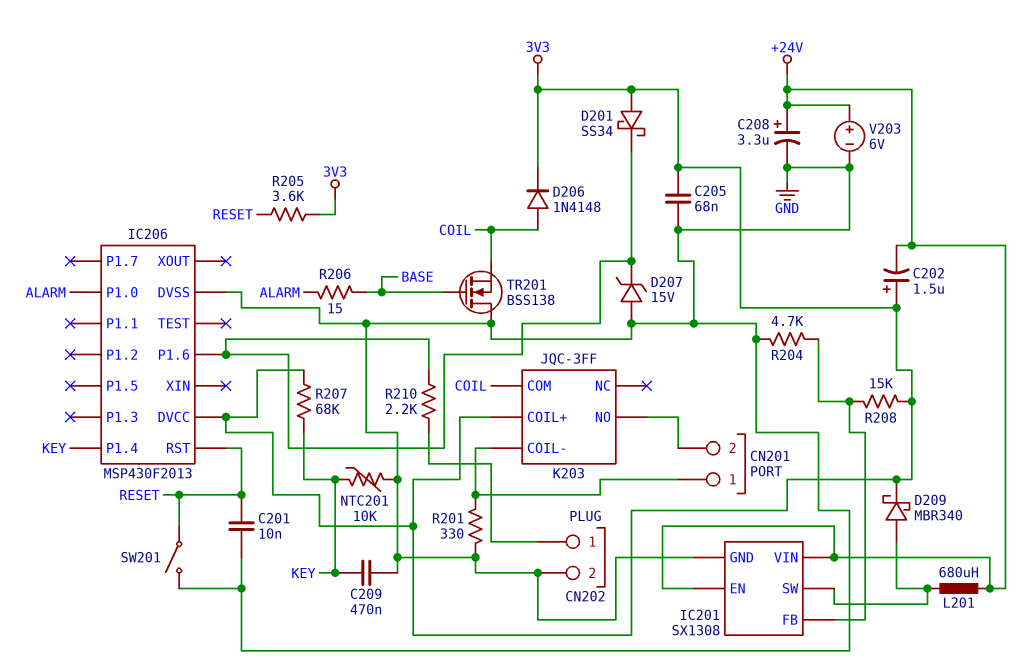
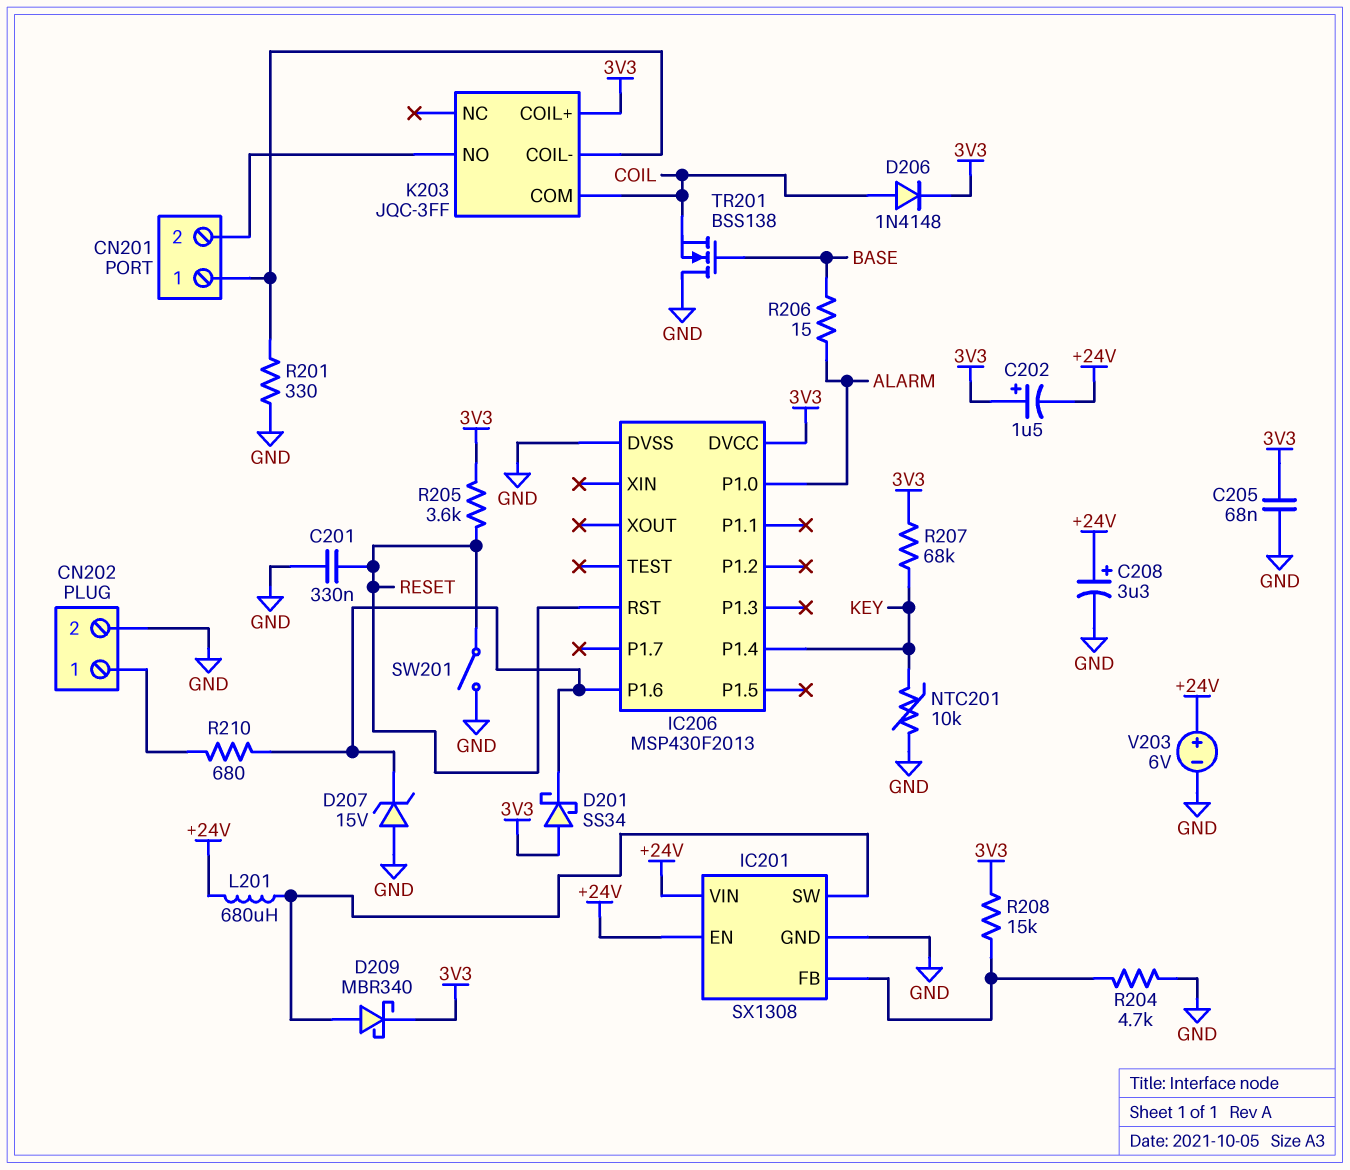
C201: 10nF (GND, RESET) -> 330nF (GND, RESET)
C209: 470nF (GND, KEY) -> none
R210: 2.2k (CN202/1, IC206/P1.6) -> 680 (CN202/1, IC206/P1.6)

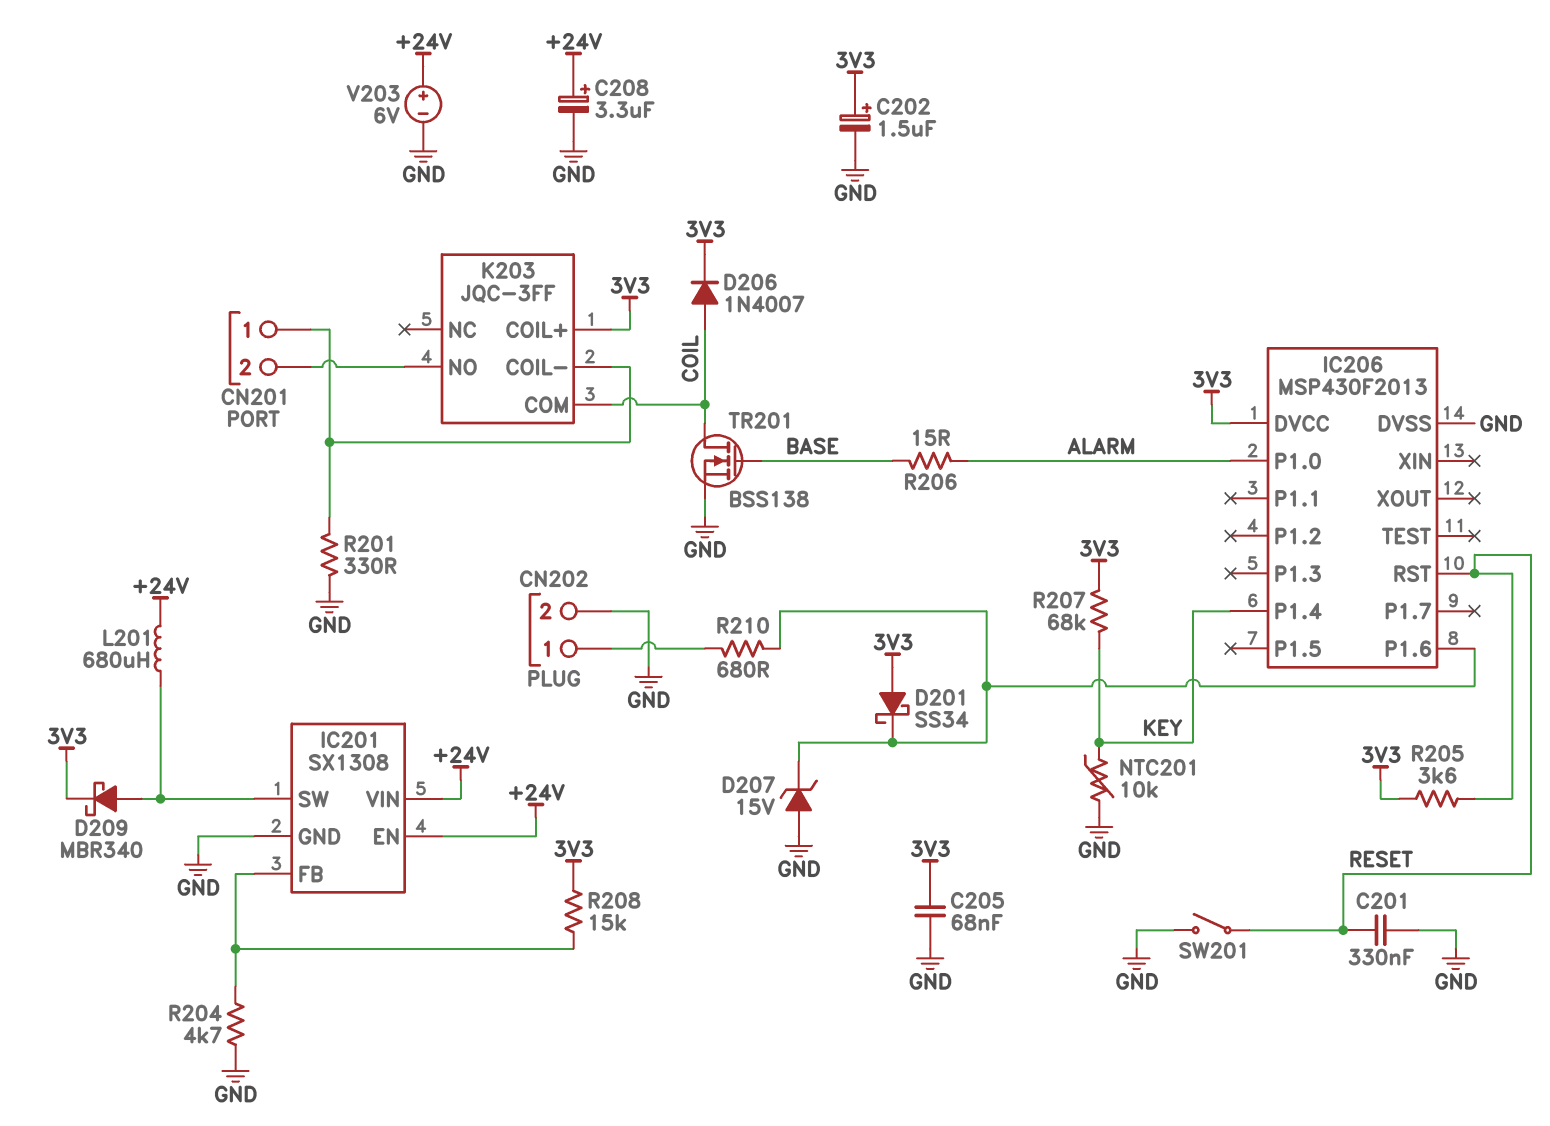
C202: 1.5uF (plus 3V3, minus +24V) -> 1.5uF (plus 3V3, minus GND)
D206: diode 1N4148 (A COIL, K 3V3) -> diode 1N4007 (A COIL, K 3V3)
TR201: NMOS BSS138 (G BASE, D GND, S COIL) -> NMOS BSS138 (G BASE, D COIL, S GND)

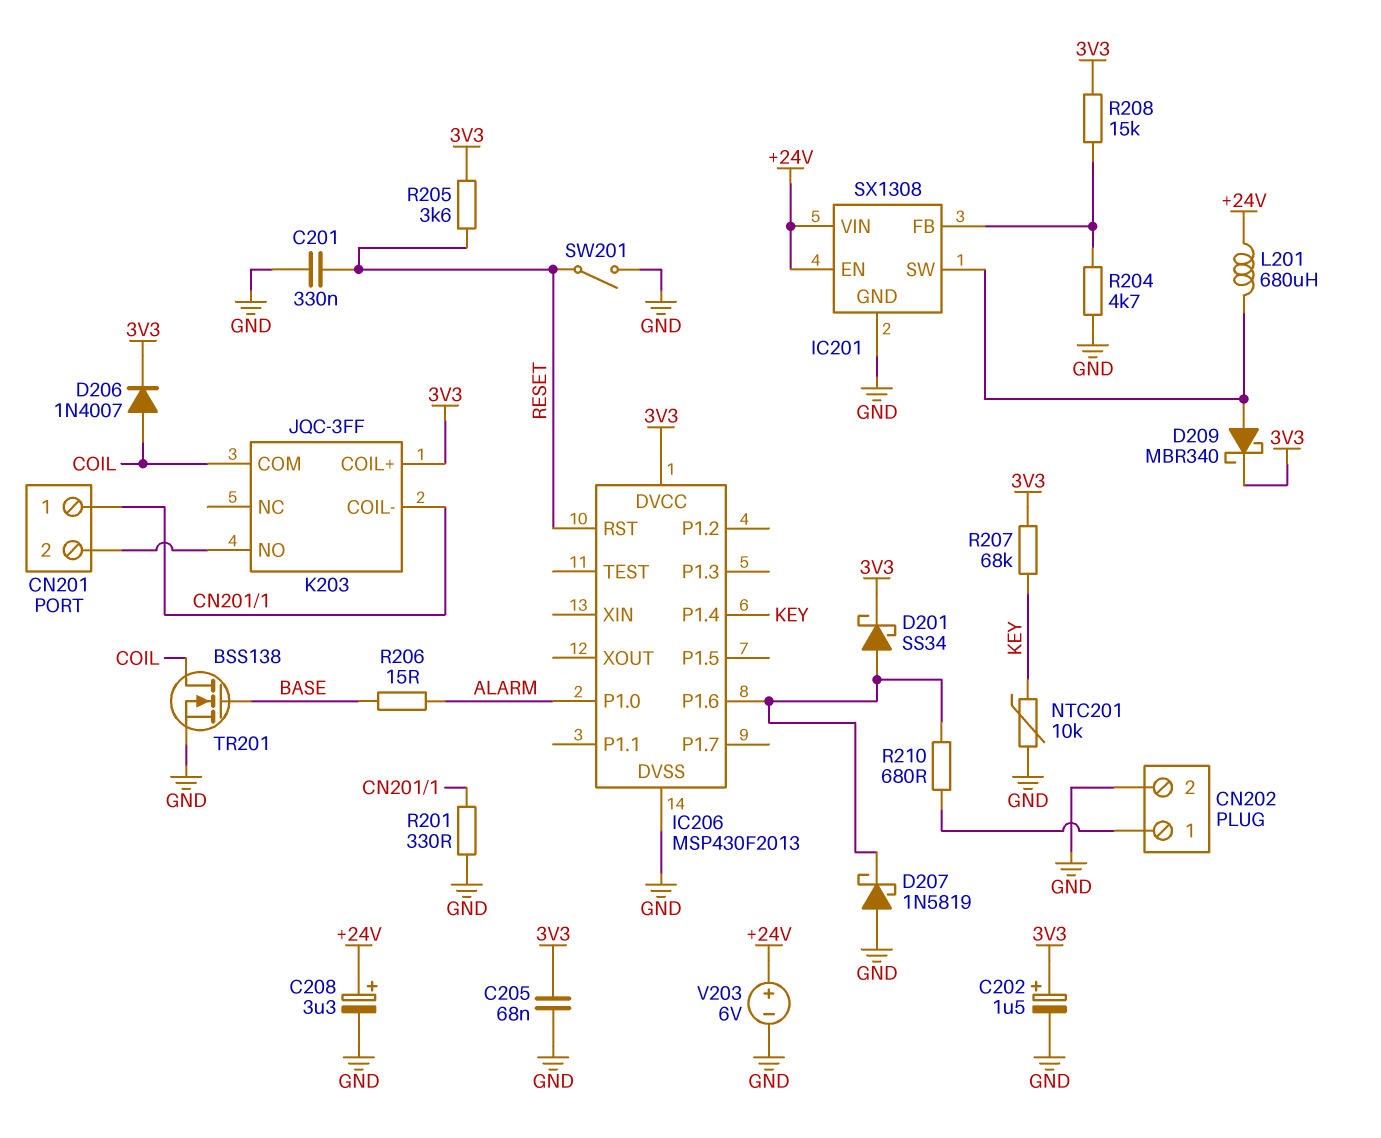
D201: schottky SS34 (A 3V3, K IC206/P1.6) -> schottky SS34 (A IC206/P1.6, K 3V3)
D207: zener 15V (A GND, K IC206/P1.6) -> schottky 1N5819 (A GND, K IC206/P1.6)

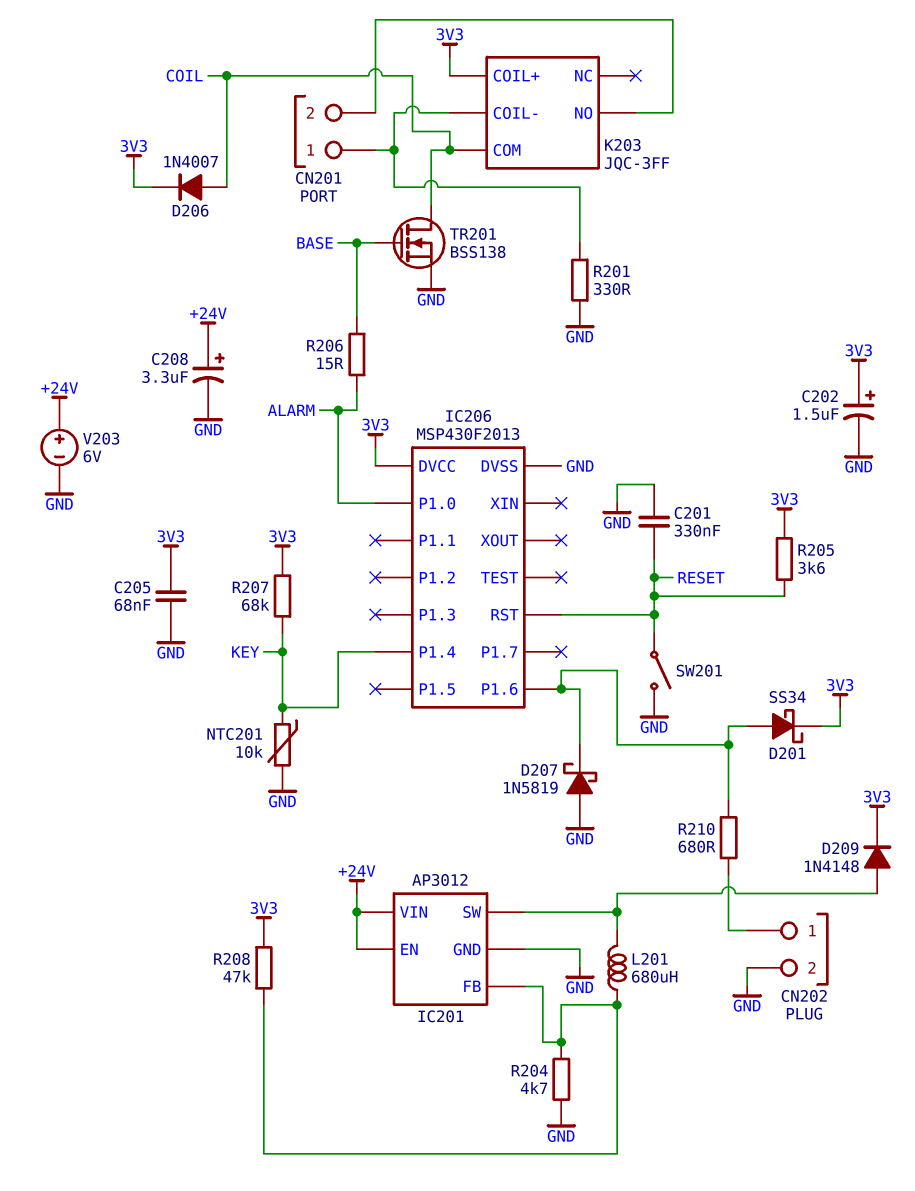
D209: schottky MBR340 (A IC201/SW, K 3V3) -> diode 1N4148 (A IC201/SW, K 3V3)
IC201: SX1308 -> AP3012
L201: 680uH (+24V, IC201/SW) -> 680uH (IC201/FB, IC201/SW)
R208: 15k (3V3, IC201/FB) -> 47k (3V3, IC201/FB)

